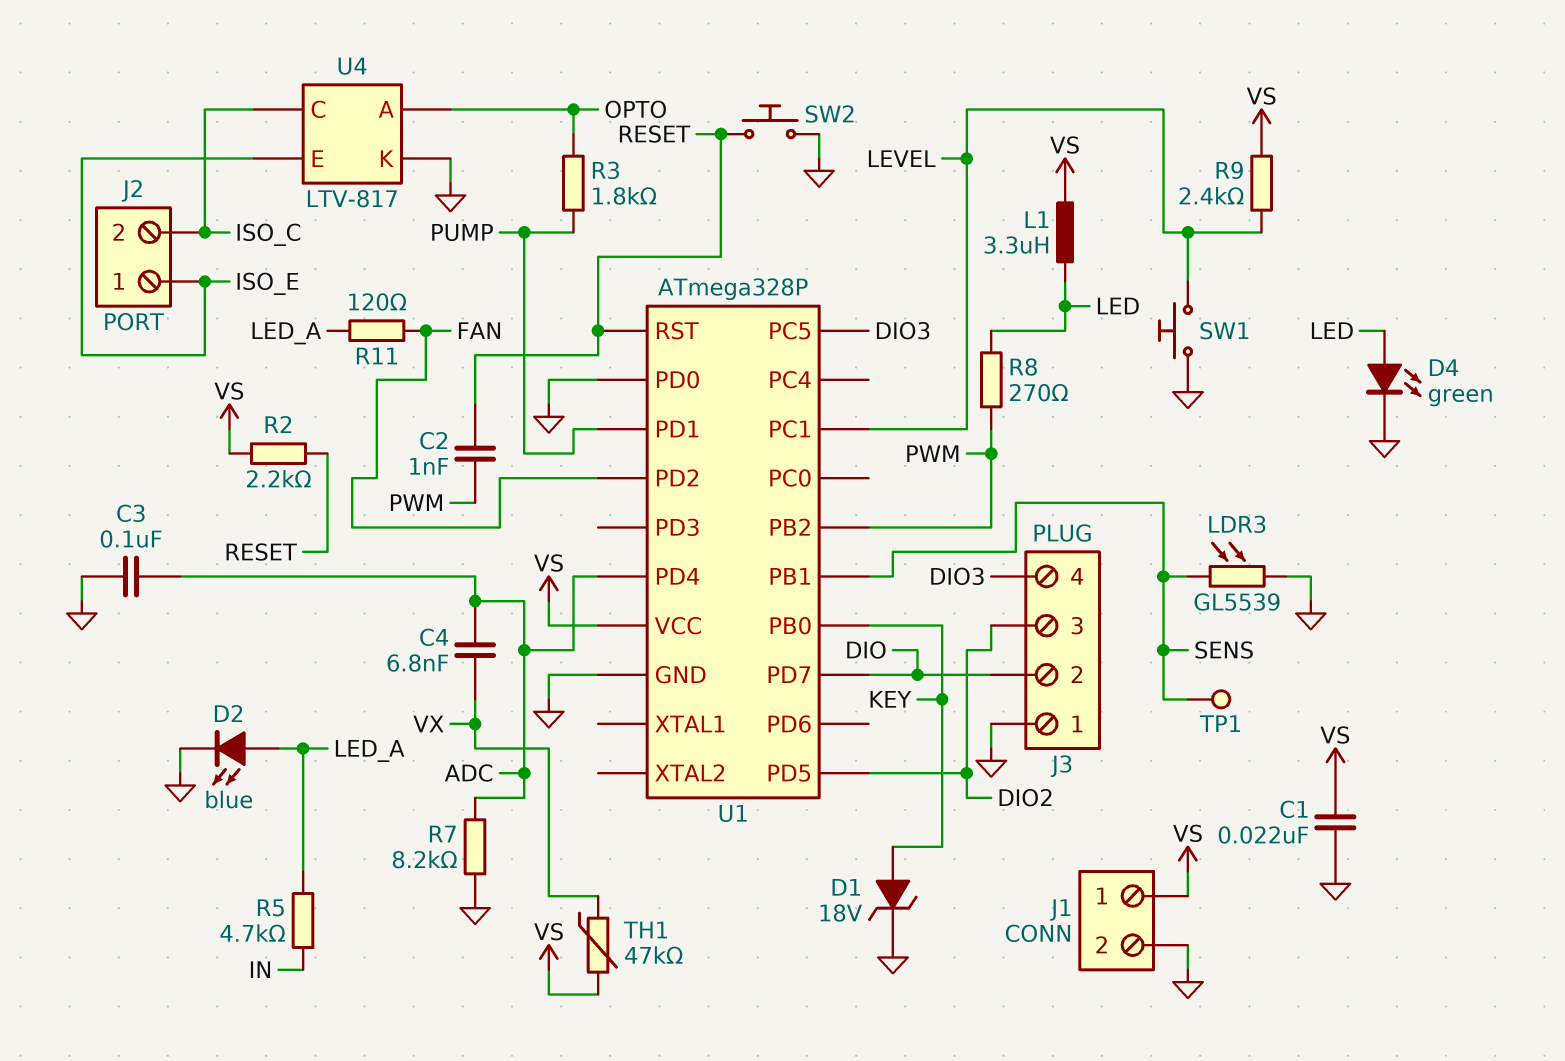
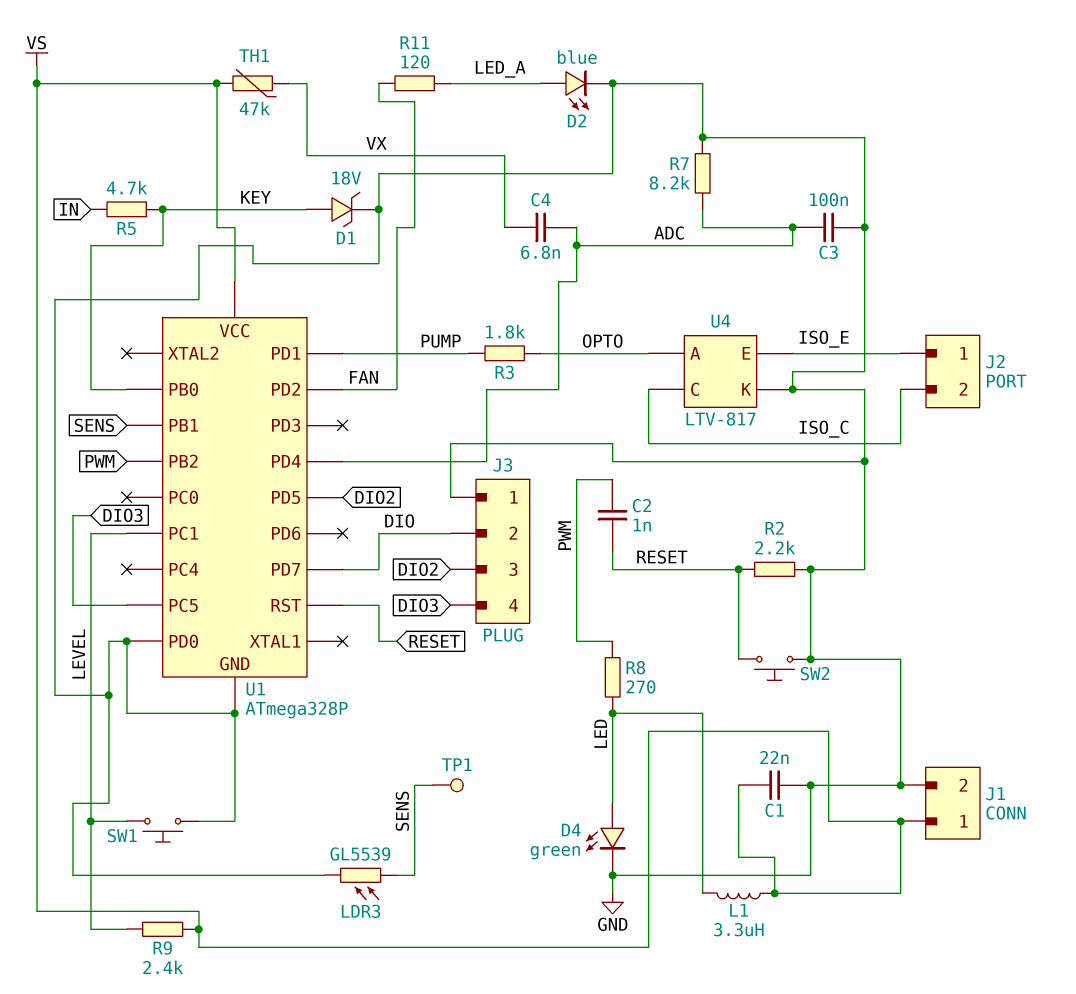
R2: 2.2k (RESET, VS) -> 2.2k (GND, RESET)
R5: 4.7k (IN, LED_A) -> 4.7k (IN, KEY)

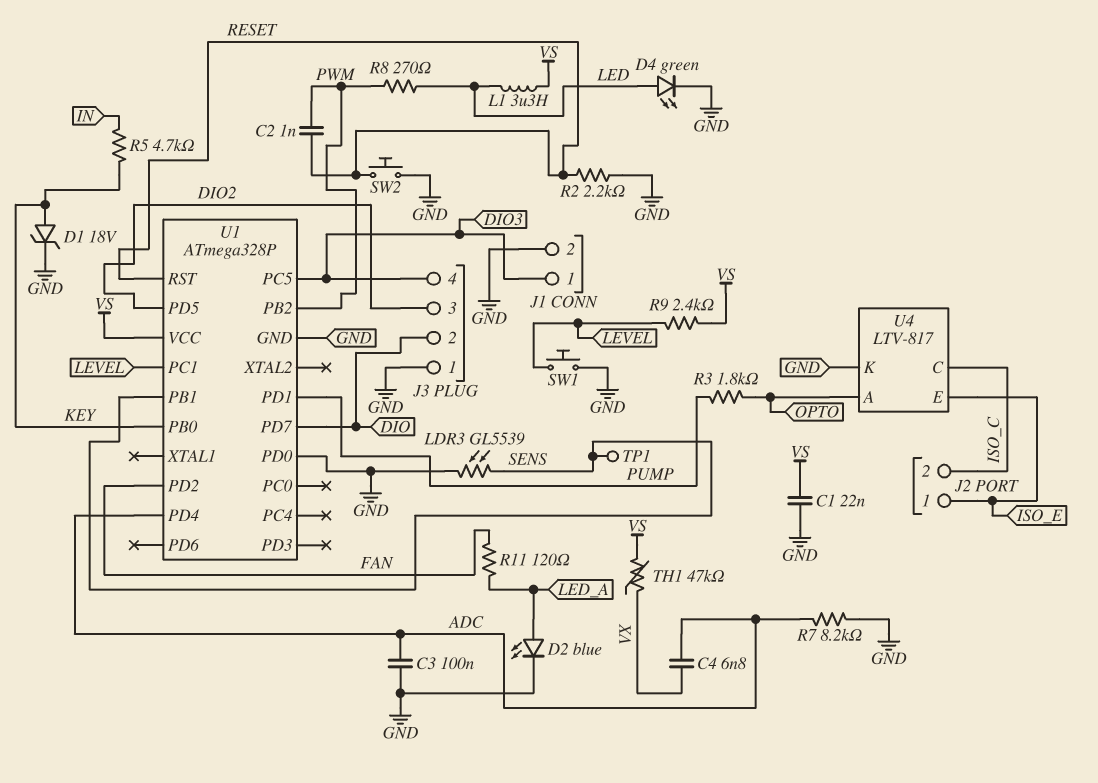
J1 pin 1: VS -> DIO3

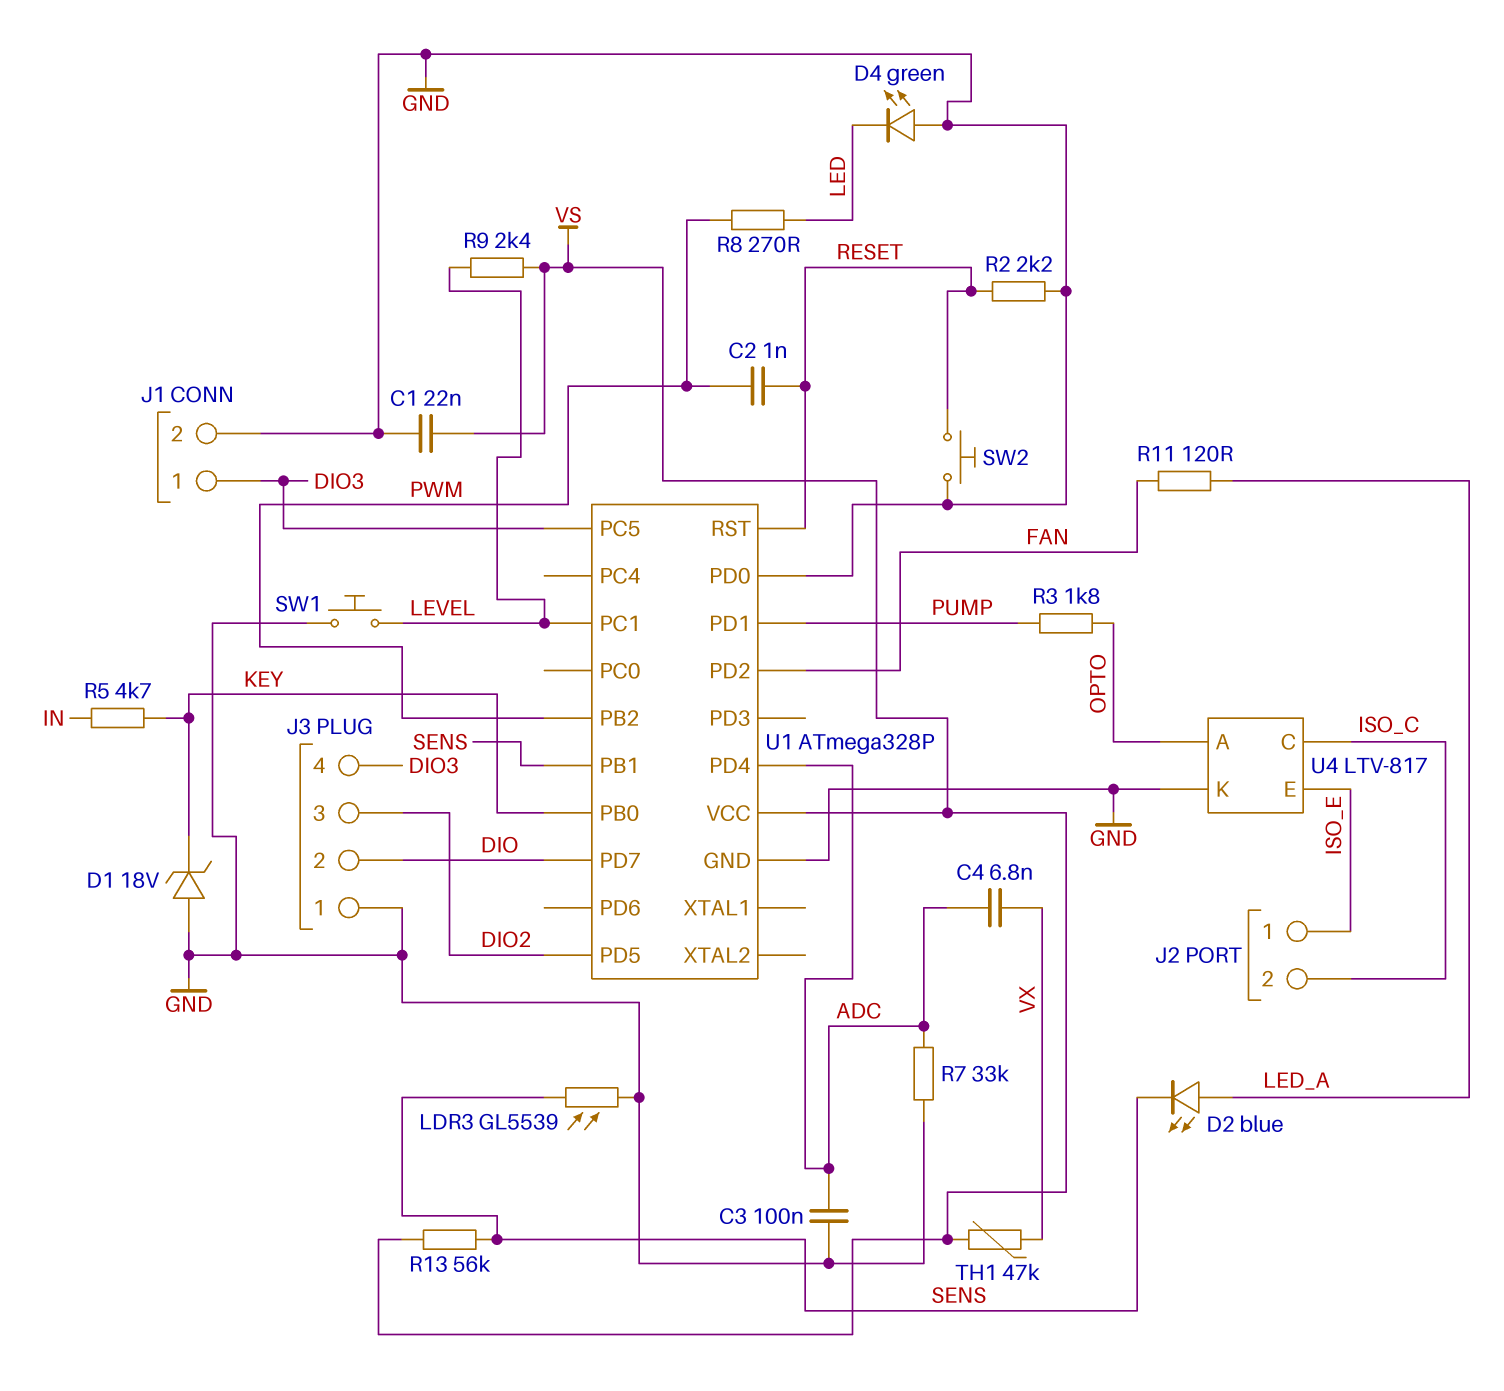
D1: zener 18V (A KEY, K GND) -> zener 18V (A GND, K KEY)
D2: LED blue (A LED_A, K GND) -> LED blue (A LED_A, K SENS)
D4: LED green (A LED, K GND) -> LED green (A GND, K LED)
L1: 3.3uH (LED, VS) -> none
R7: 8.2k (ADC, GND) -> 33k (ADC, GND)
R13: none -> 56k (SENS, VS)
TP1: test point (SENS) -> none

